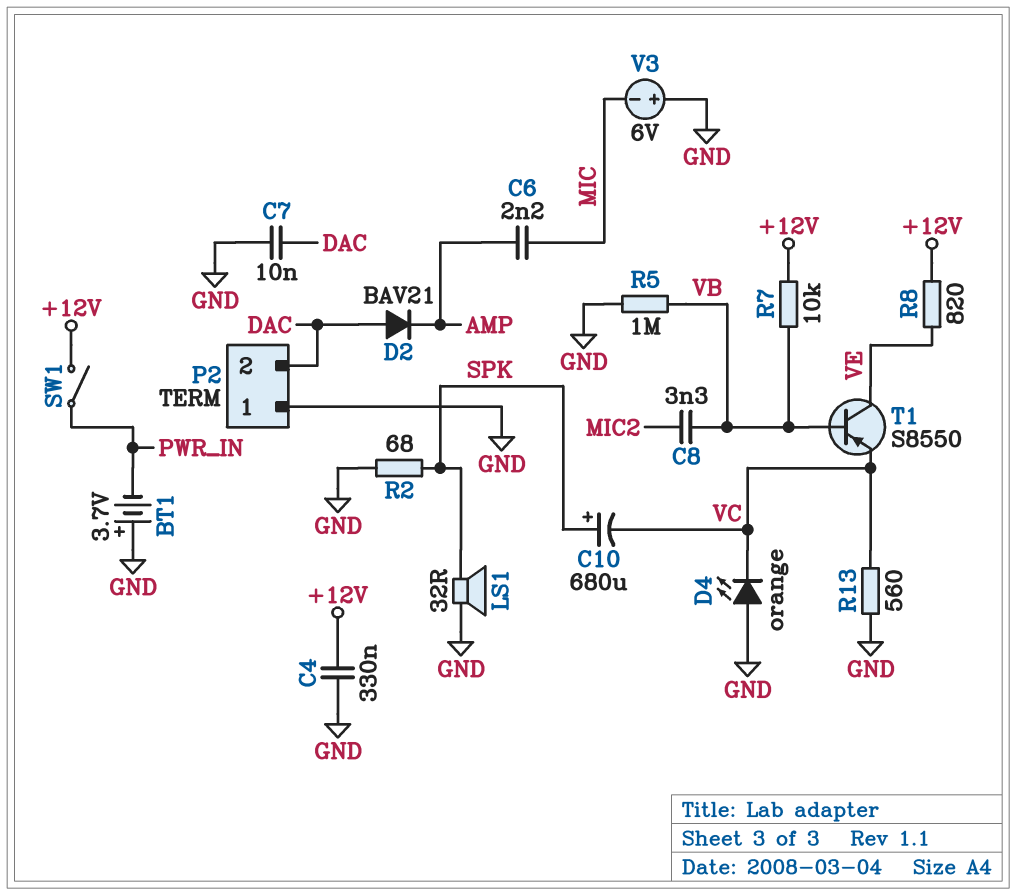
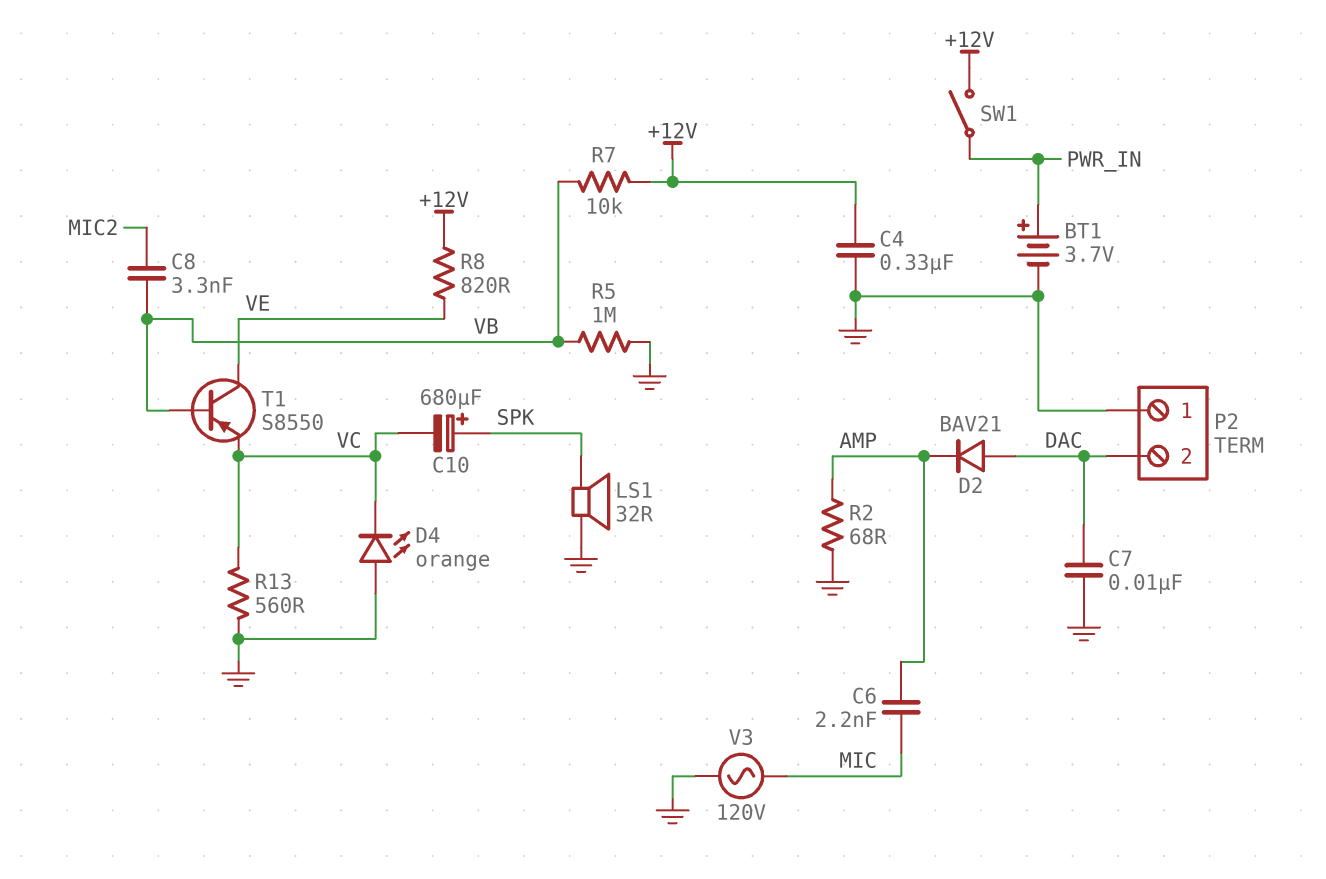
BT1: 3.7V (plus GND, minus PWR_IN) -> 3.7V (plus PWR_IN, minus GND)
R2: 68 (GND, SPK) -> 68 (AMP, GND)
V3: 6V (plus GND, minus MIC) -> AC 120V (GND, MIC)

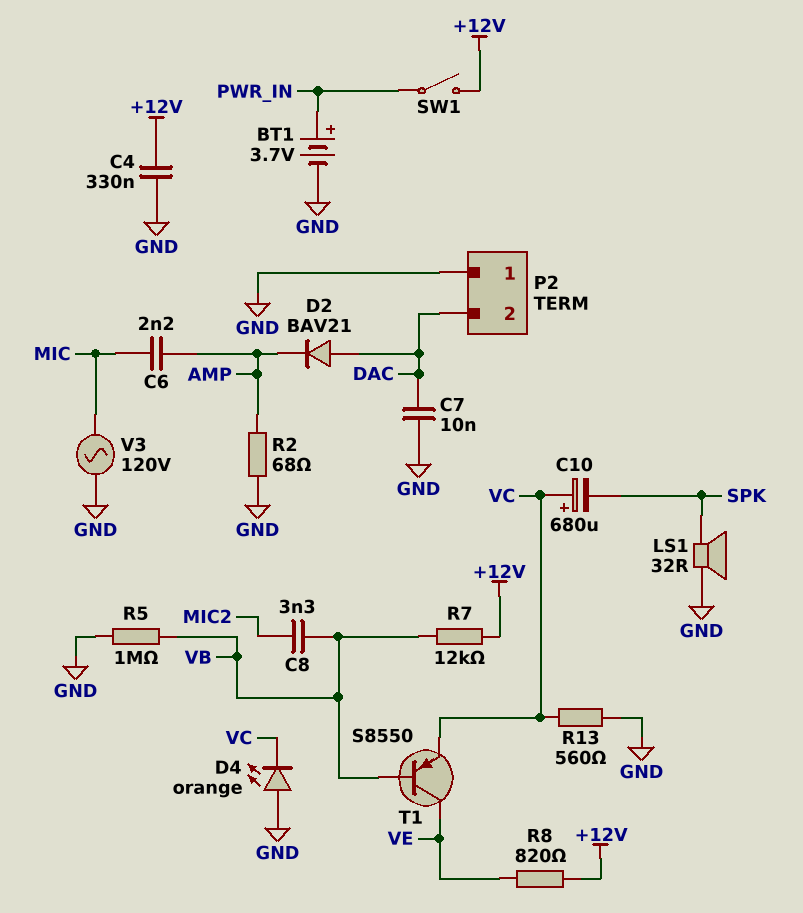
C10: 680uF (plus SPK, minus VC) -> 680uF (plus VC, minus SPK)
R7: 10k (+12V, VB) -> 12k (+12V, VB)

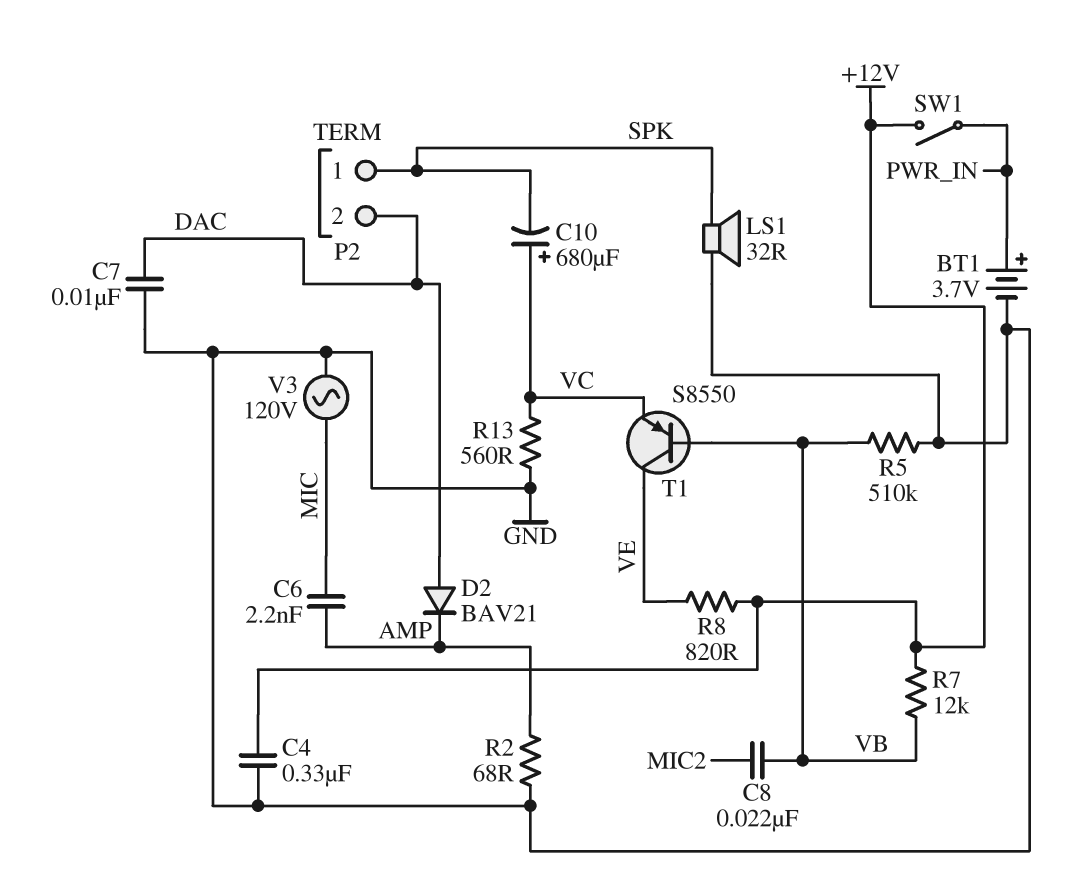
C8: 3.3nF (MIC2, VB) -> 22nF (MIC2, VB)
D4: LED orange (A GND, K VC) -> none
P2 pin 1: GND -> SPK
R5: 1M (GND, VB) -> 510k (GND, VB)

